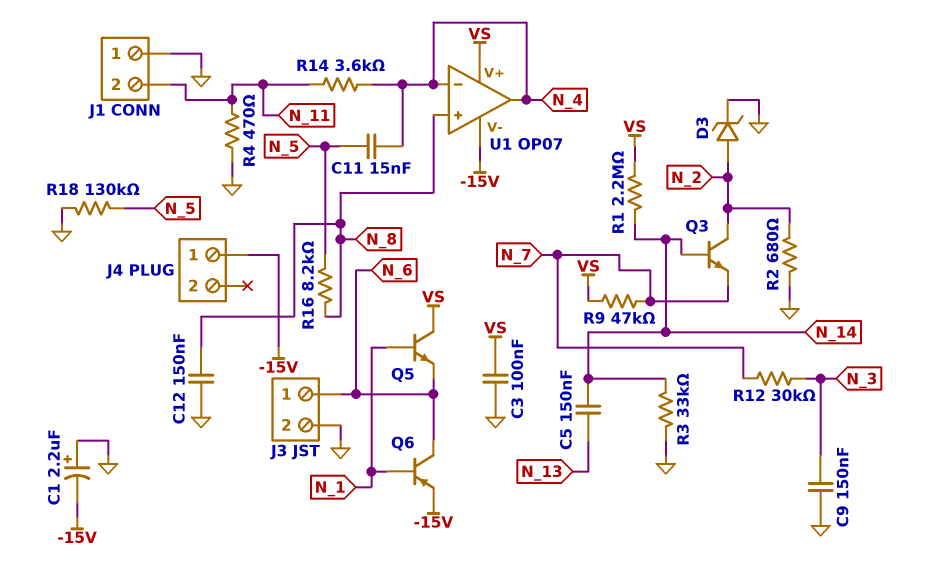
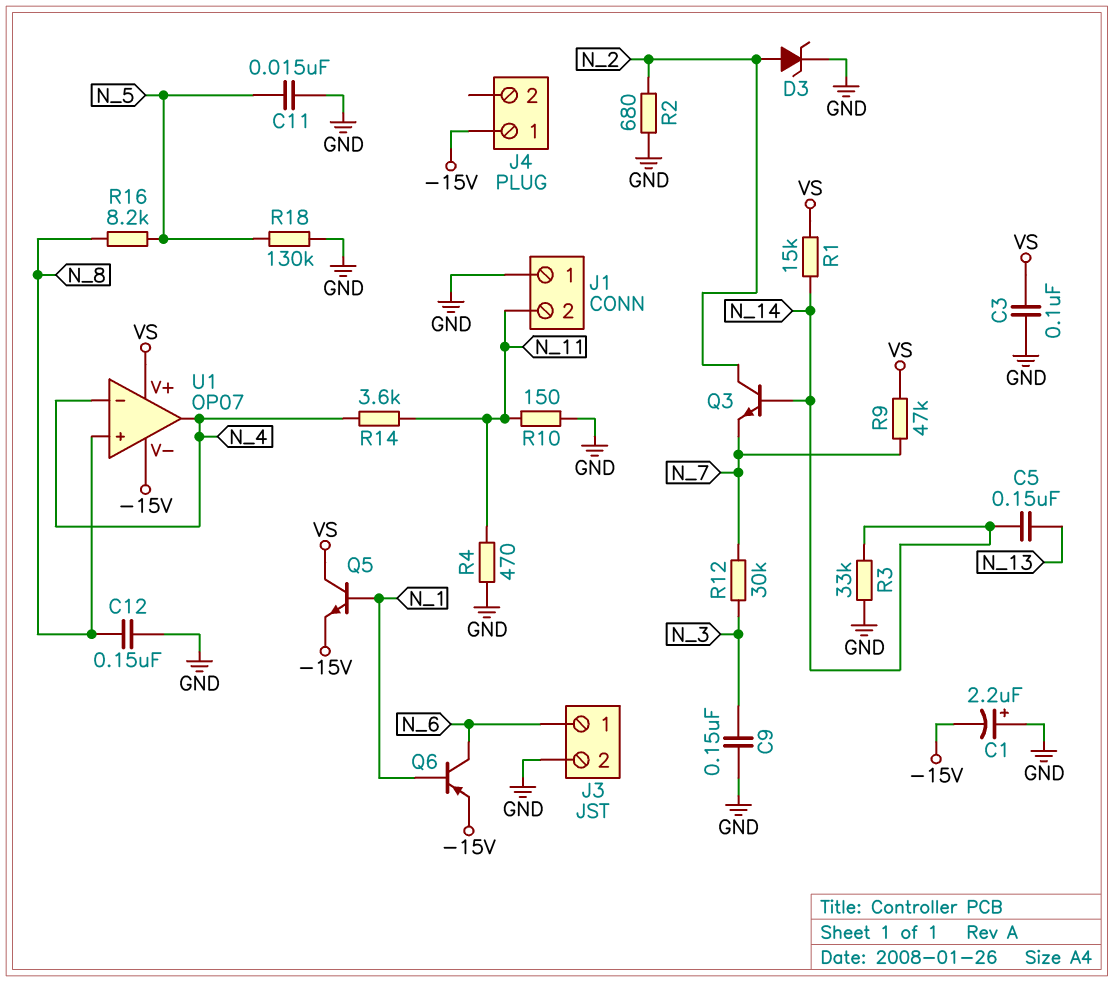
C11: 15nF (N_4, N_5) -> 15nF (GND, N_5)
Q5: NPN (B N_1, C VS, E N_6) -> NPN (B N_1, C VS, E -15V)
R1: 2.2M (N_14, VS) -> 15k (N_14, VS)
R10: none -> 150 (GND, N_11)

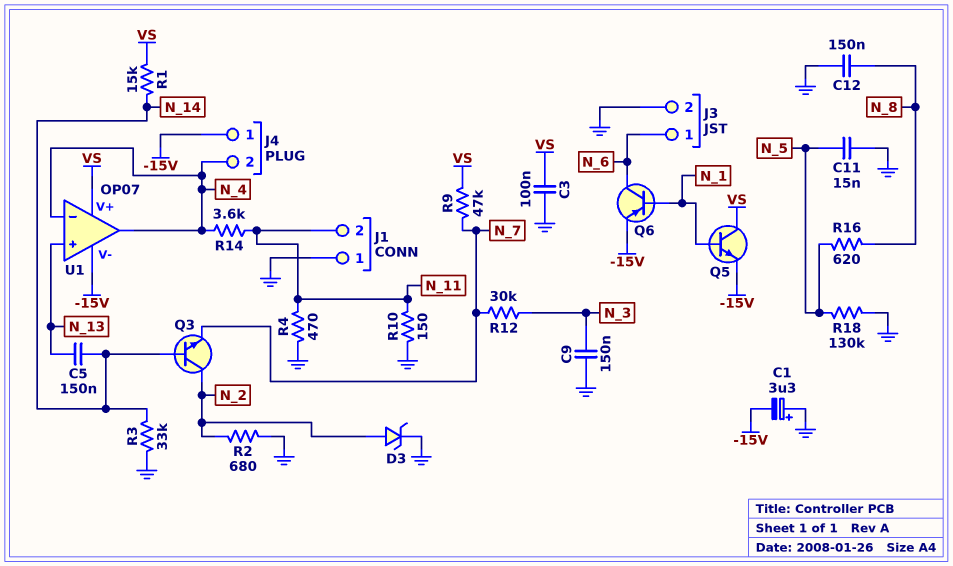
C1: 2.2uF (plus GND, minus -15V) -> 3.3uF (plus GND, minus -15V)
J4 pin 2: none -> N_4
R16: 8.2k (N_5, N_8) -> 620 (N_5, N_8)
U1 pin in+: N_8 -> N_13

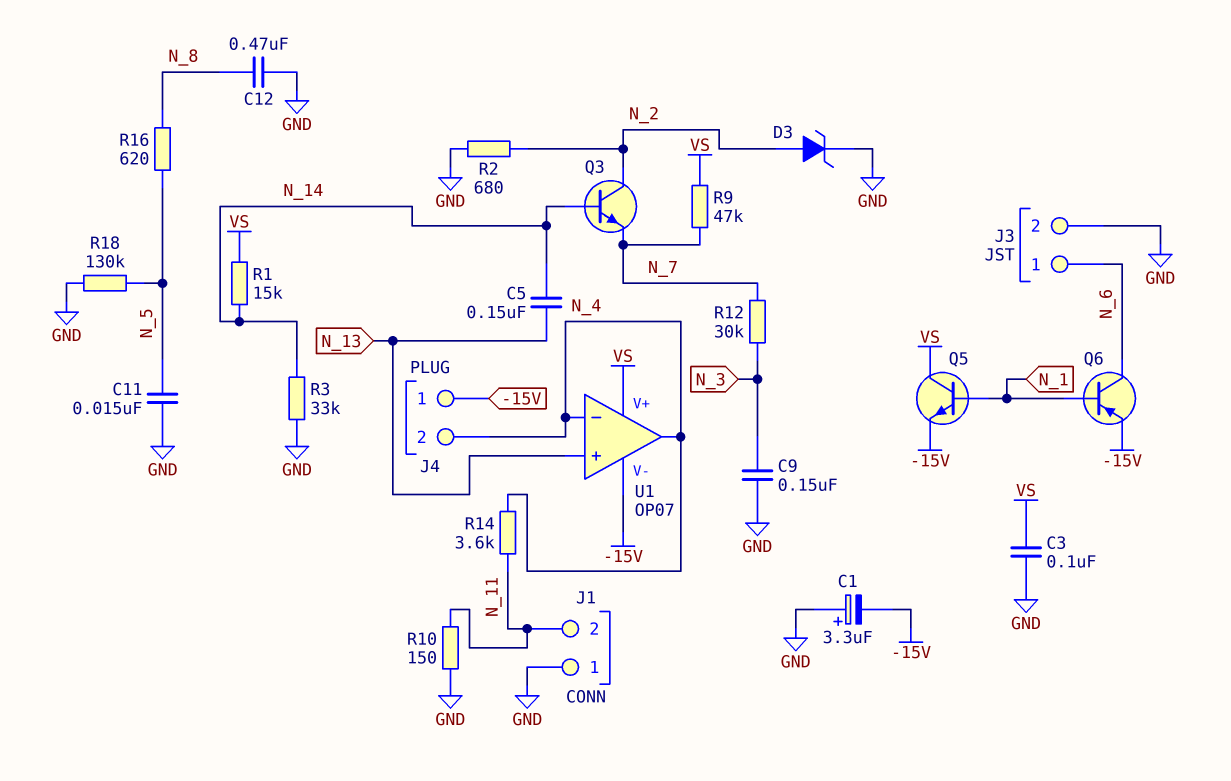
C12: 150nF (GND, N_8) -> 470nF (GND, N_8)
R4: 470 (GND, N_11) -> none

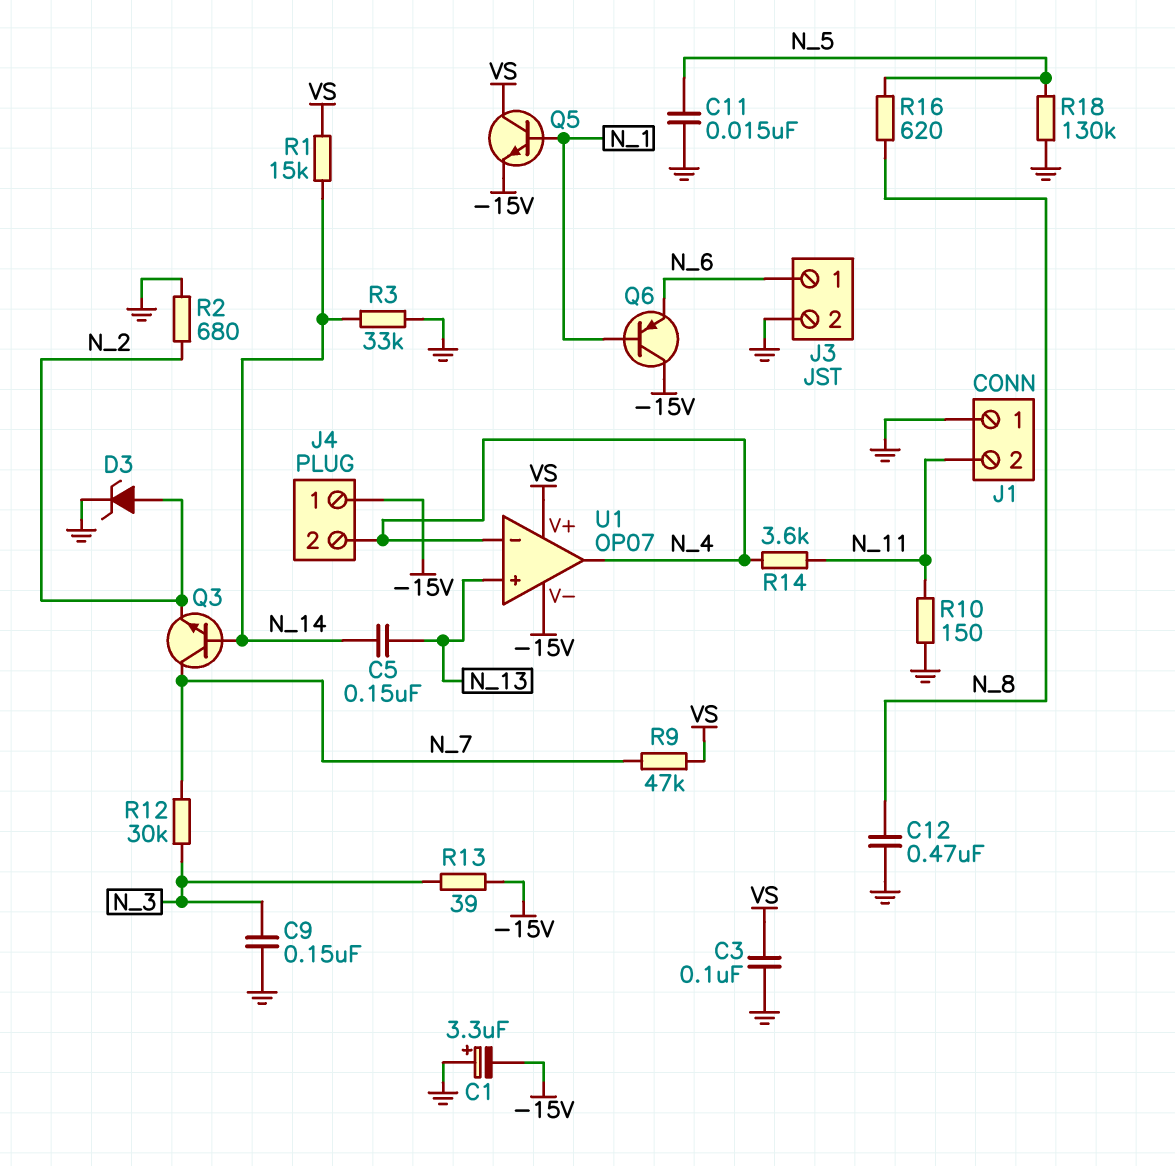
Q3: NPN (B N_14, C N_2, E N_7) -> NPN (B N_14, C N_7, E N_2)
Q6: PNP (B N_1, C N_6, E -15V) -> PNP (B N_1, C -15V, E N_6)
R13: none -> 39 (-15V, N_3)

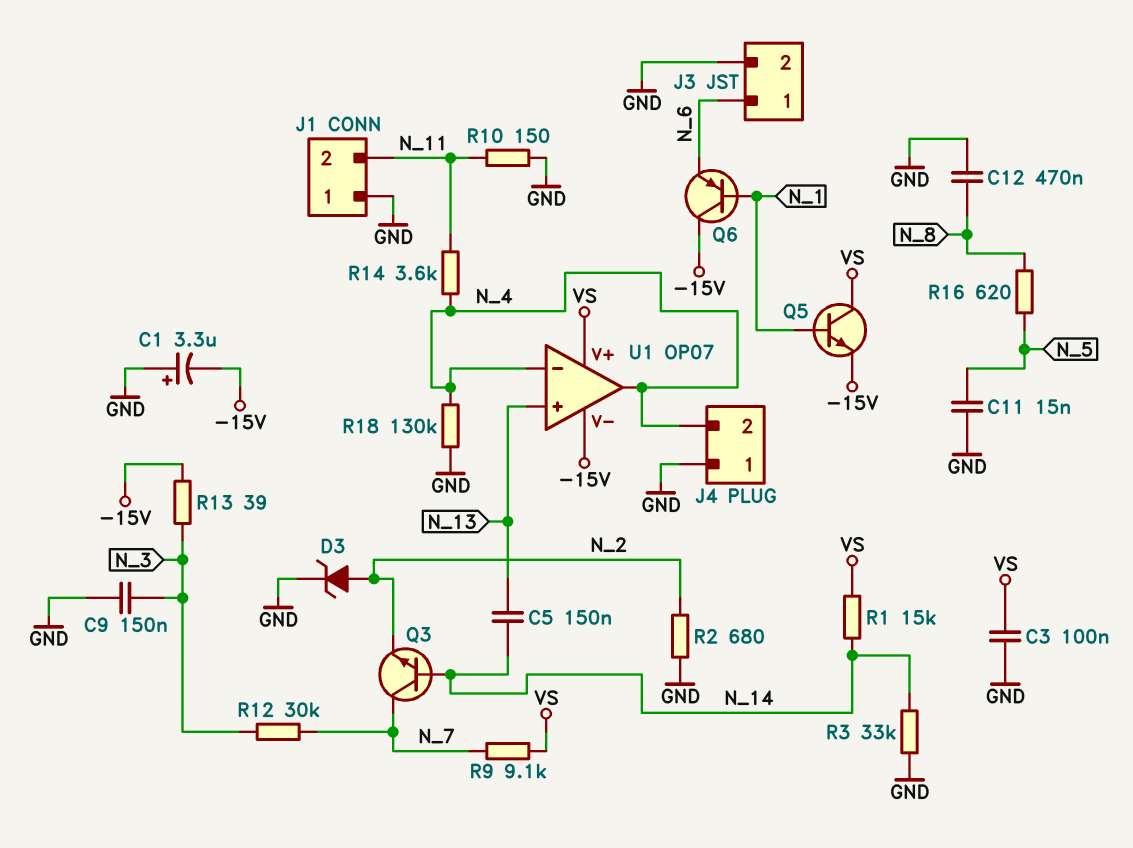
J4 pin 1: -15V -> GND
R9: 47k (N_7, VS) -> 9.1k (N_7, VS)
R18: 130k (GND, N_5) -> 130k (GND, N_4)

